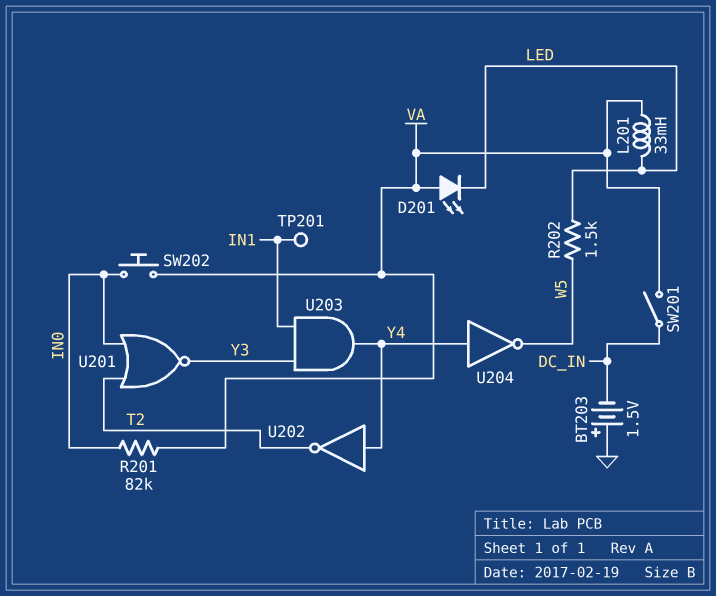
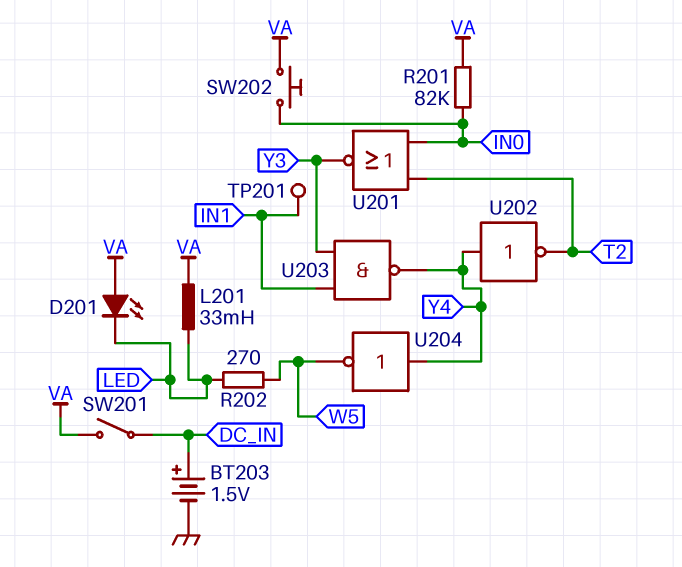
BT203: 1.5V (plus GND, minus DC_IN) -> 1.5V (plus DC_IN, minus GND)
R202: 1.5k (LED, W5) -> 270 (LED, W5)
U203: AND (in IN1, in Y3, out Y4) -> NAND (in IN1, in Y3, out Y4)

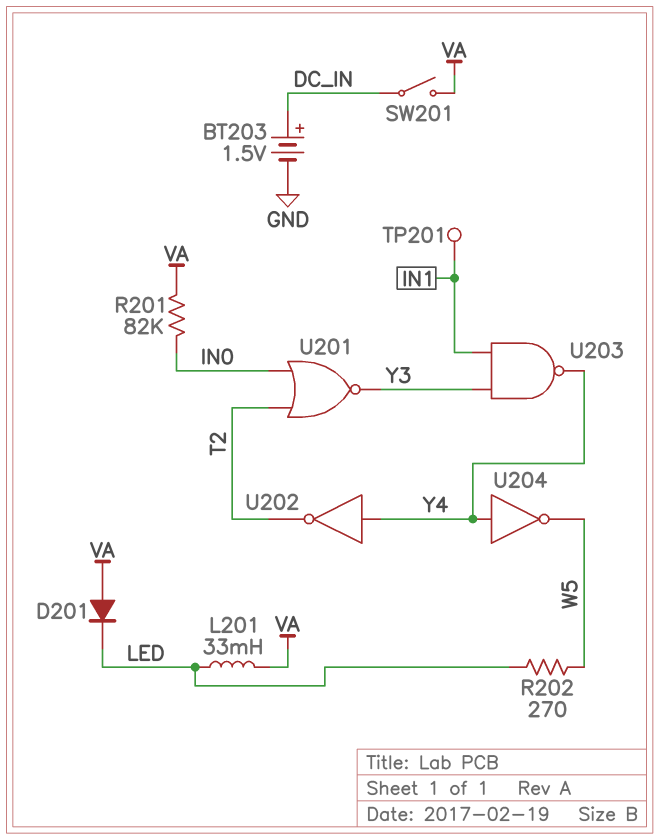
D201: LED (A VA, K LED) -> diode (A VA, K LED)
SW202: button (IN0, VA) -> none

